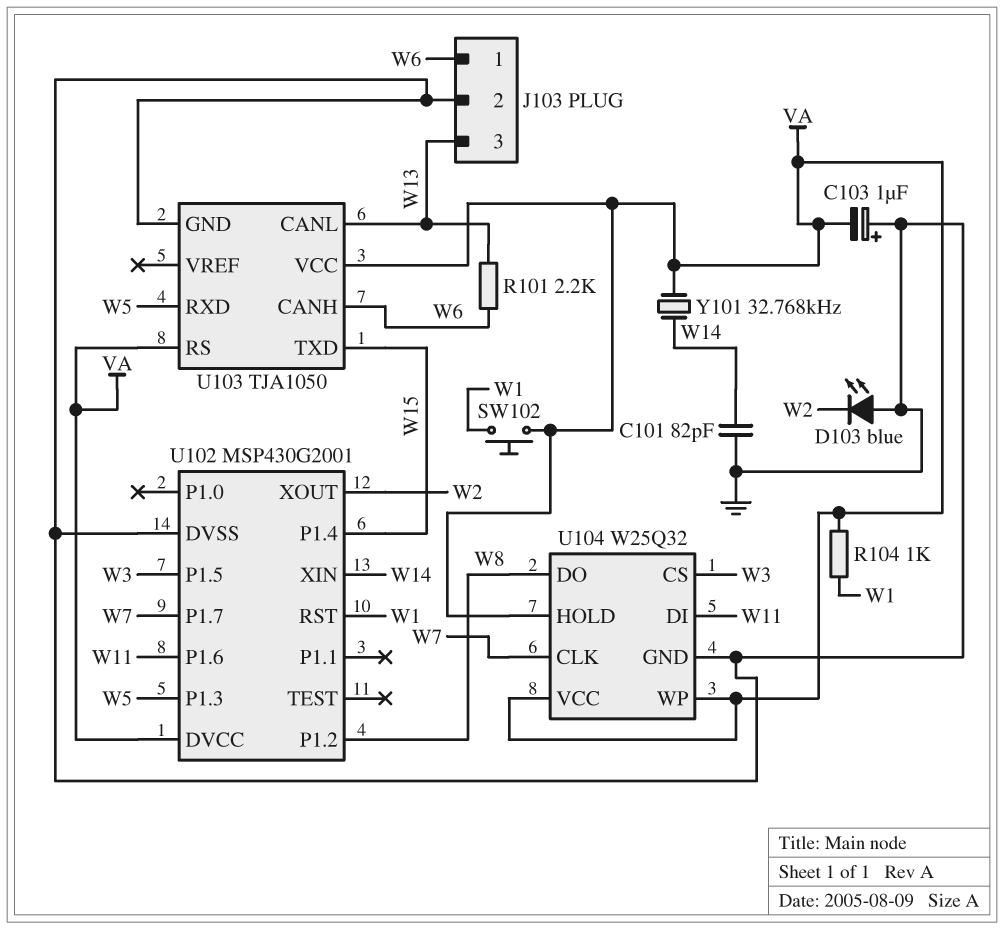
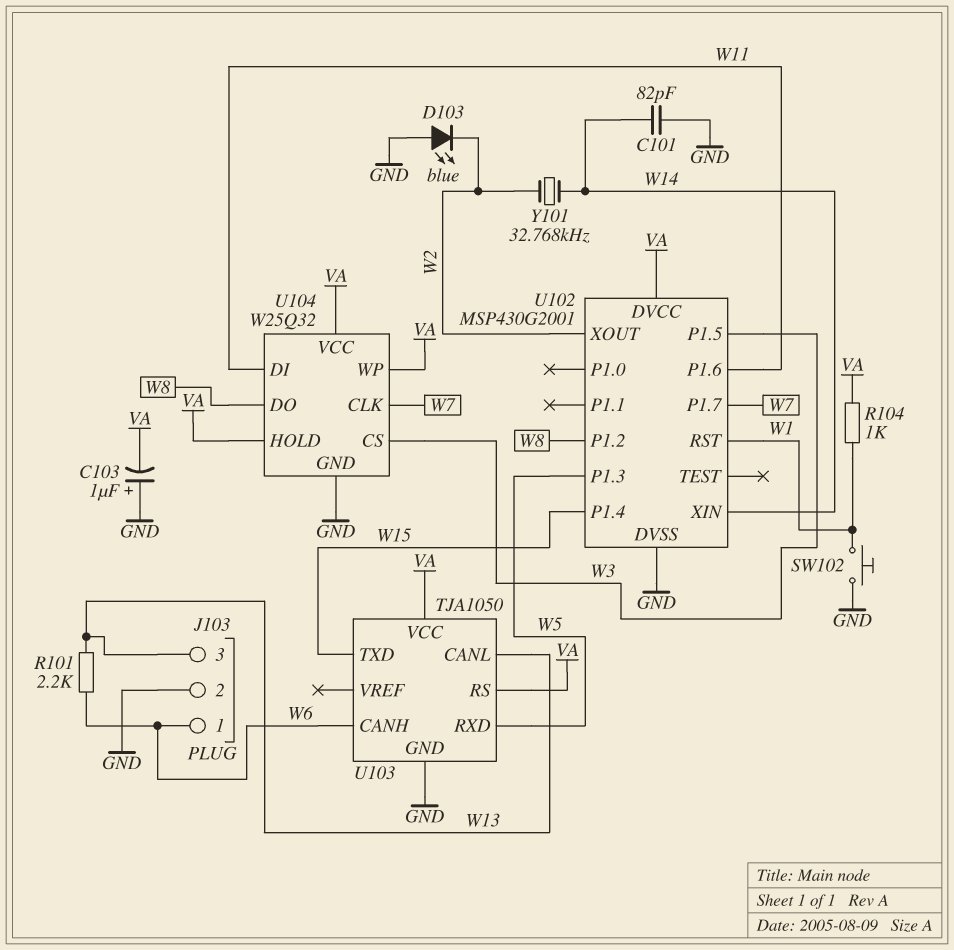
SW102: button (VA, W1) -> button (GND, W1)
Y101: 32.768kHz (VA, W14) -> 32.768kHz (W2, W14)

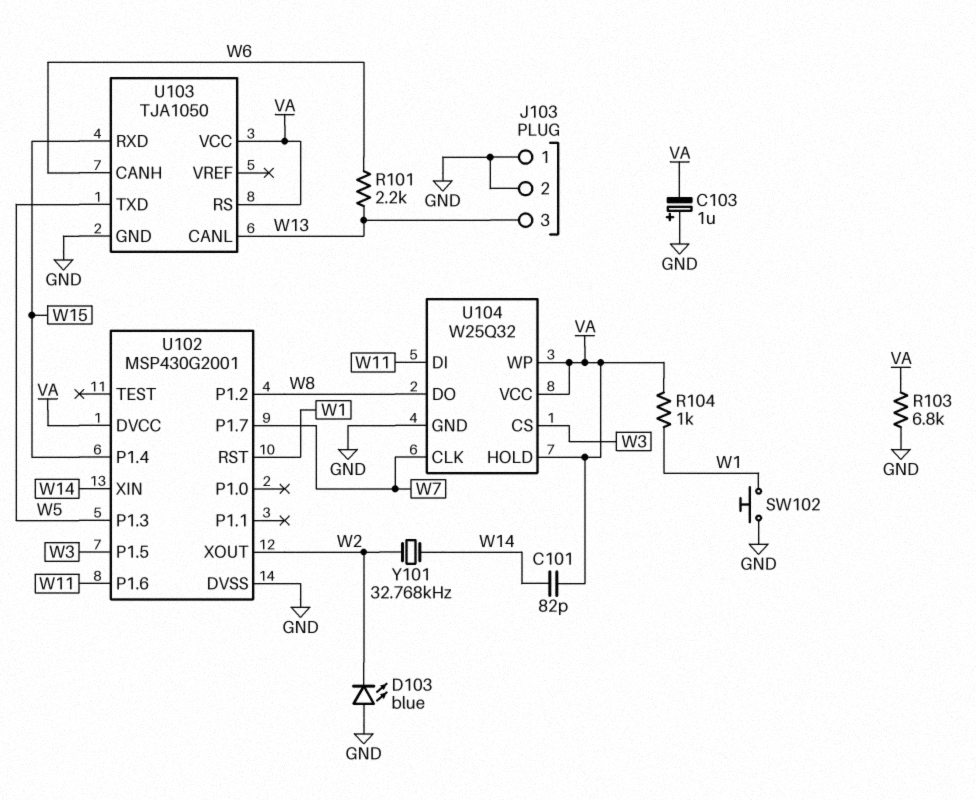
C101: 82pF (GND, W14) -> 82pF (VA, W14)
J103 pin 1: W6 -> GND
R103: none -> 6.8k (GND, VA)
U103 pin RXD: W5 -> W15
U103 pin TXD: W15 -> W5

